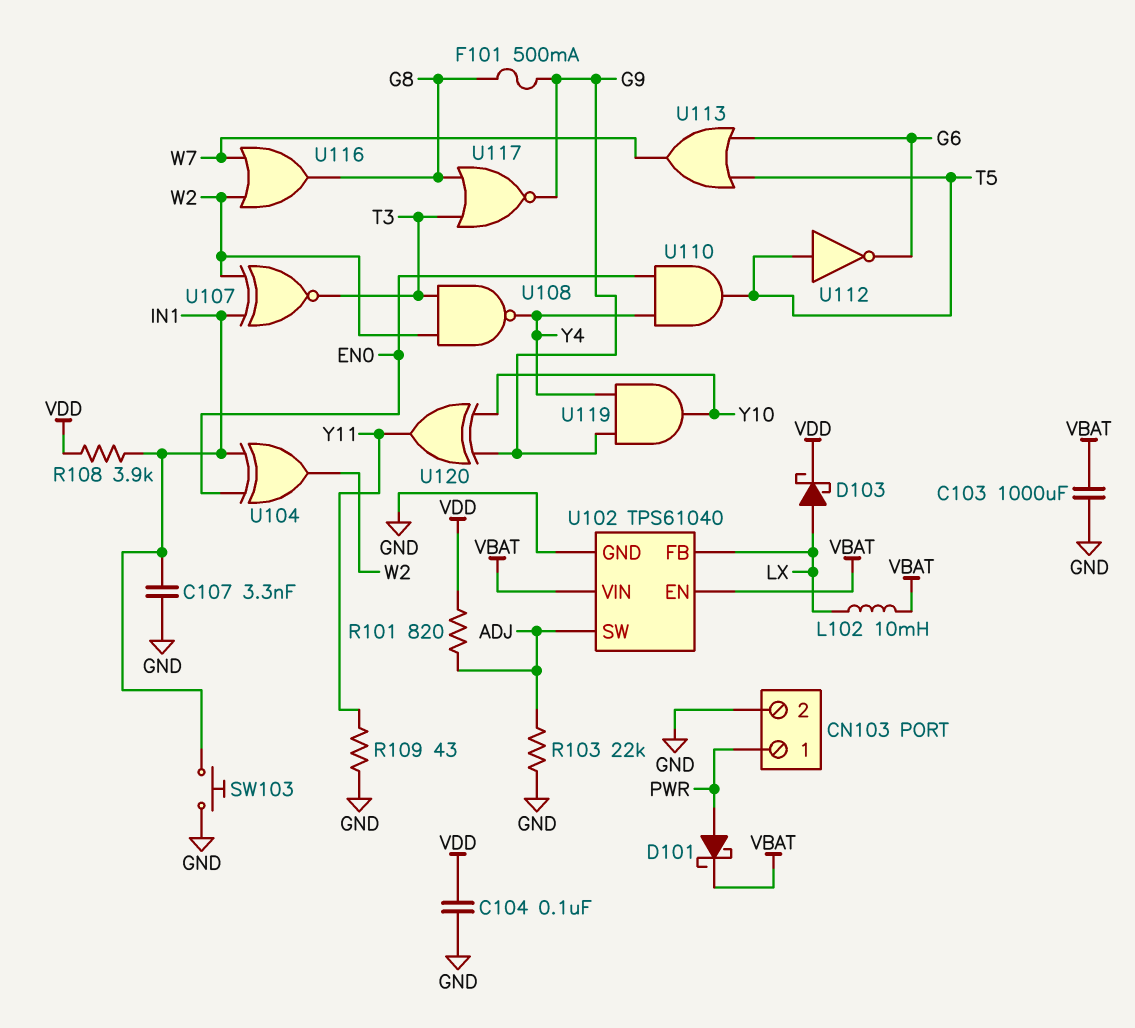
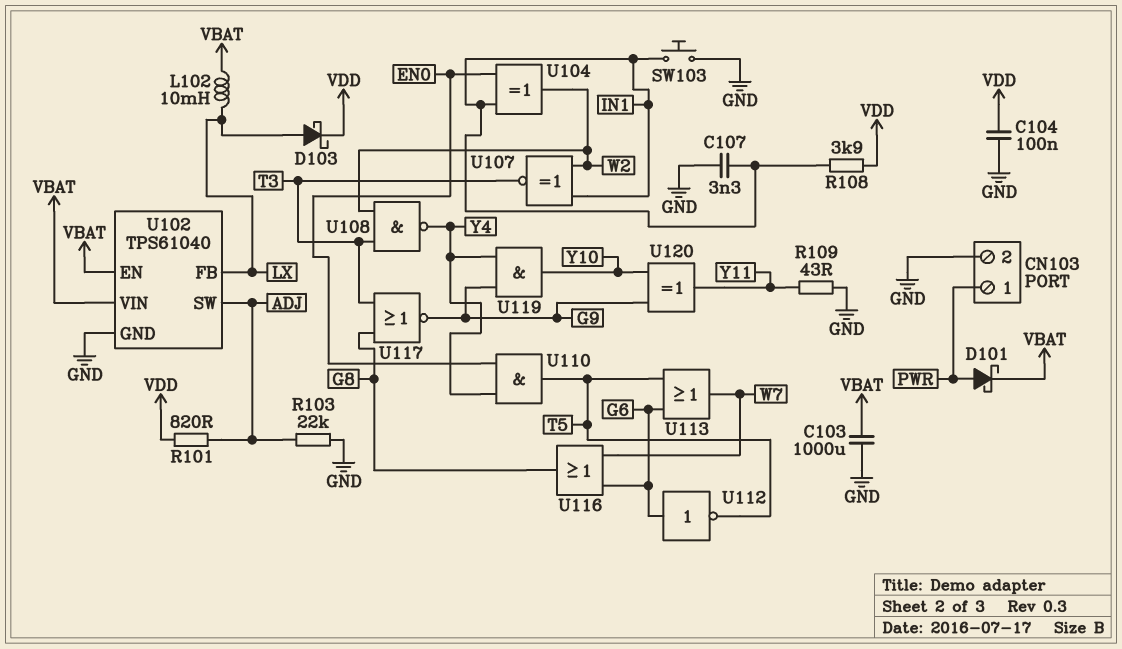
F101: 500mA (G8, G9) -> none
U112: NOT (in T5, out G6) -> NOT (in G6, out T5)
U116: OR (in W2, in W7, out G8) -> OR (in G6, in W7, out G8)

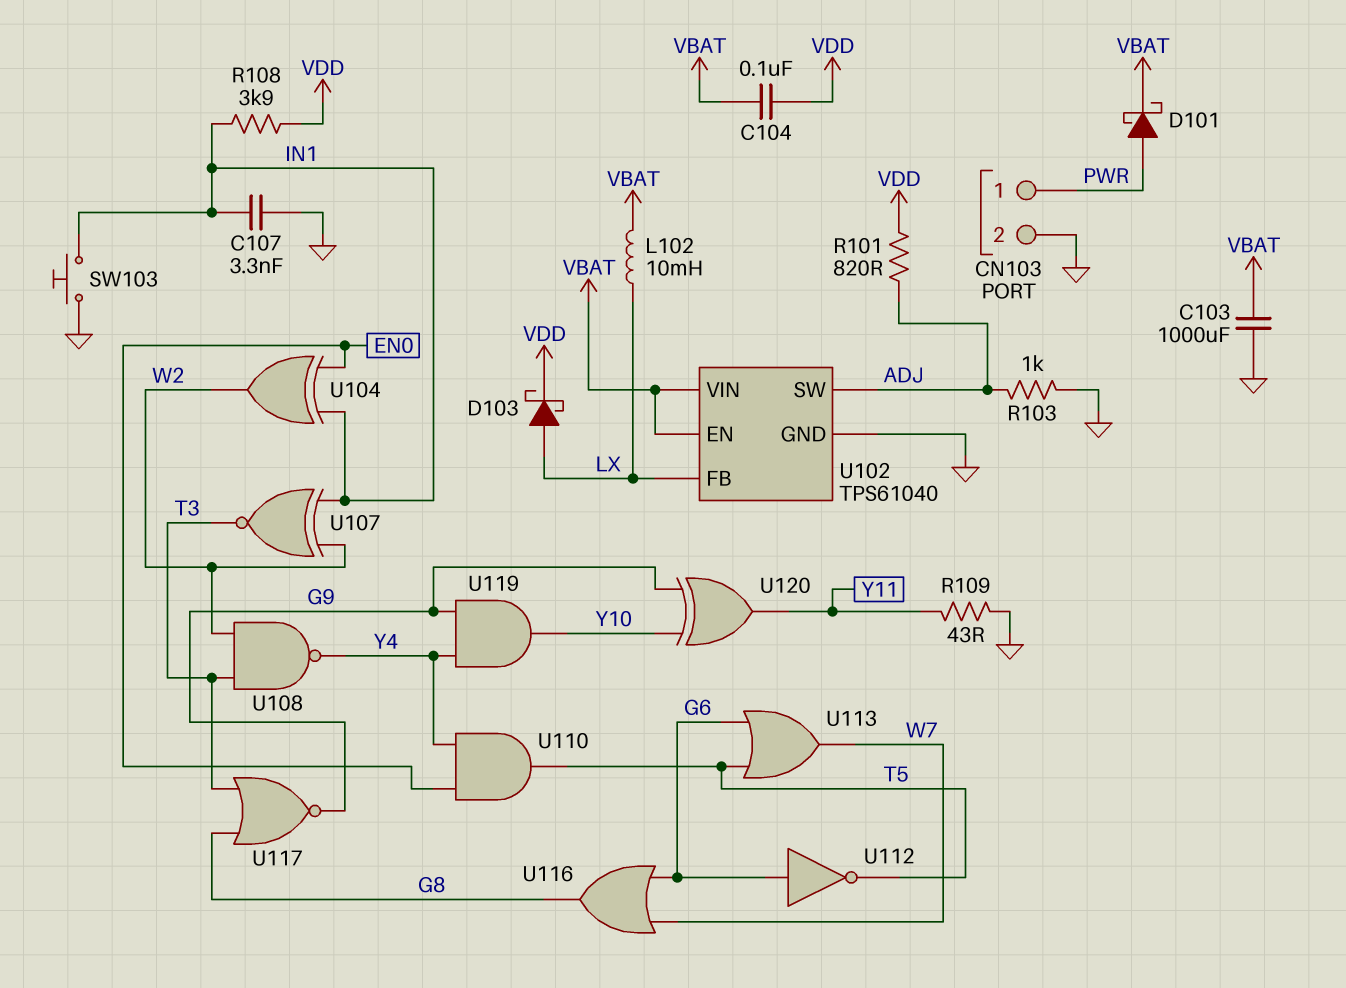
C104: 100nF (GND, VDD) -> 100nF (VBAT, VDD)
R103: 22k (ADJ, GND) -> 1k (ADJ, GND)

